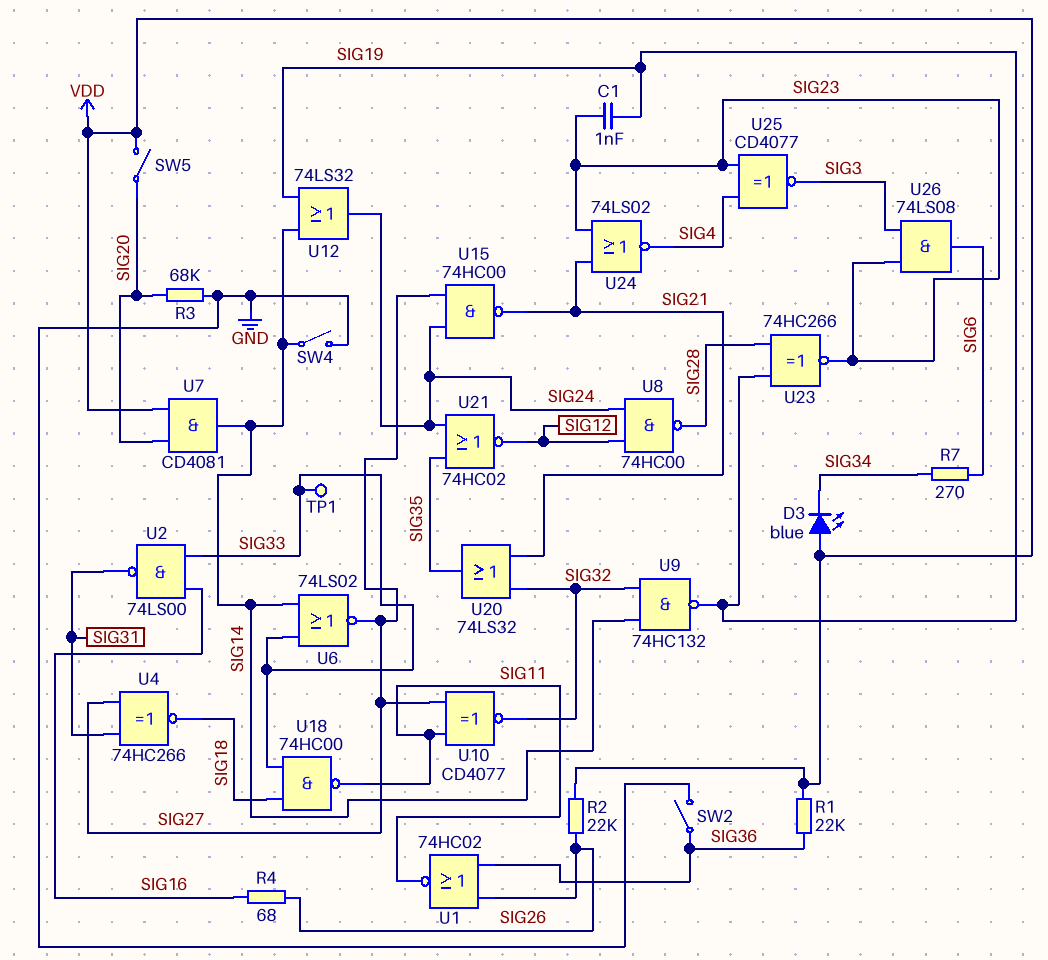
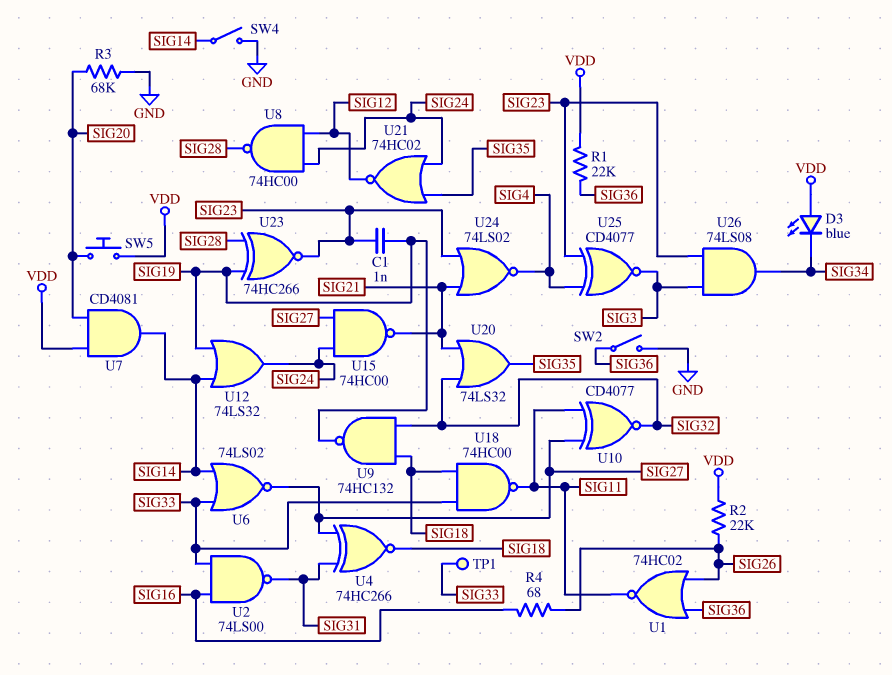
R7: 270 (SIG6, SIG34) -> none
SW5: switch (SIG20, VDD) -> button (SIG20, VDD)
U9: NAND 74HC132 (in SIG14, in SIG32, out SIG19) -> NAND 74HC132 (in SIG18, in SIG32, out SIG19)
U26: AND 74LS08 (in SIG3, in SIG23, out SIG6) -> AND 74LS08 (in SIG3, in SIG23, out SIG34)

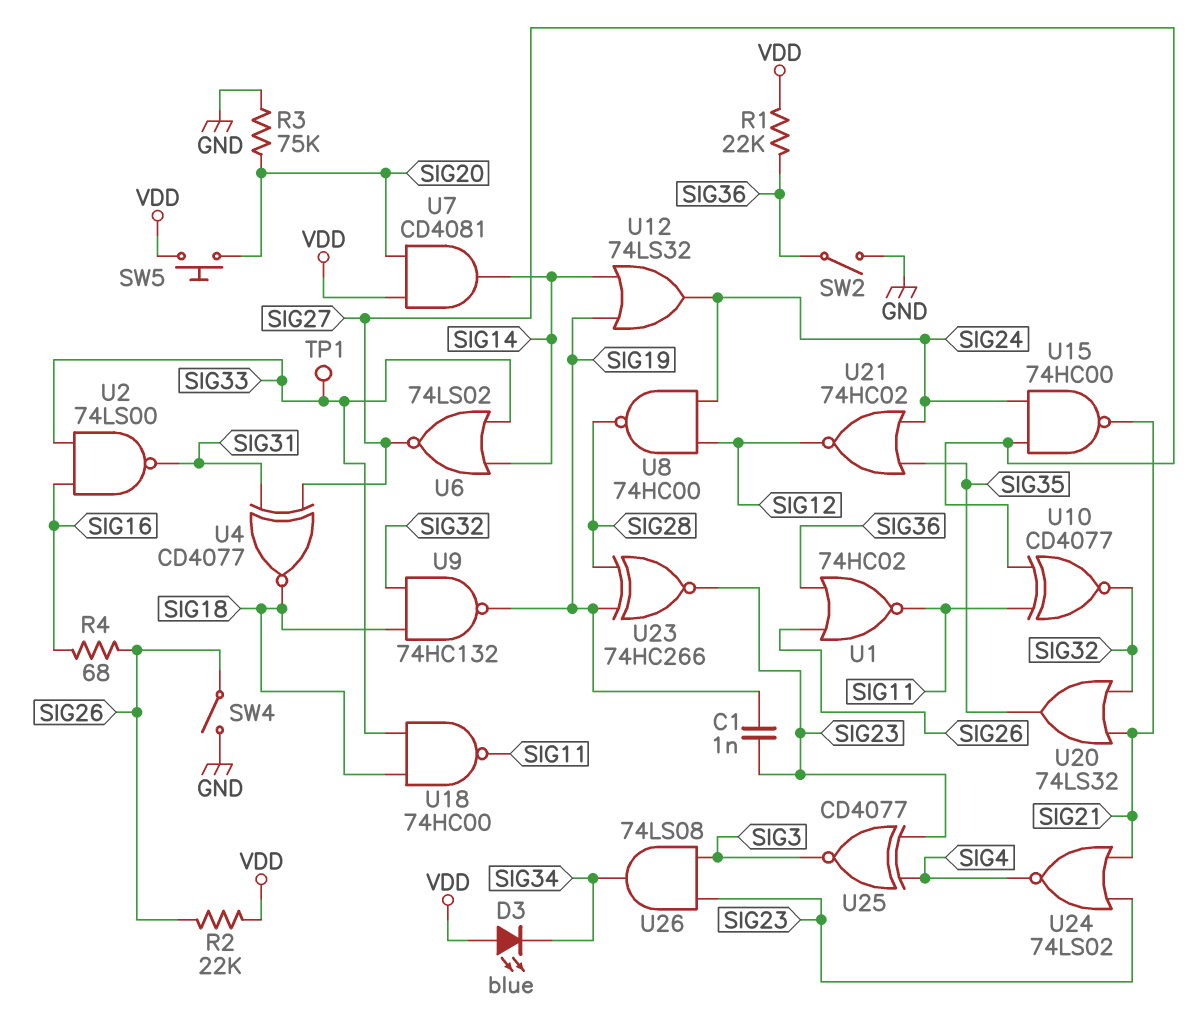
R3: 68k (GND, SIG20) -> 75k (GND, SIG20)
SW4: switch (GND, SIG14) -> switch (GND, SIG26)
U4: XNOR 74HC266 (in SIG27, in SIG31, out SIG18) -> XNOR CD4077 (in SIG27, in SIG31, out SIG18)

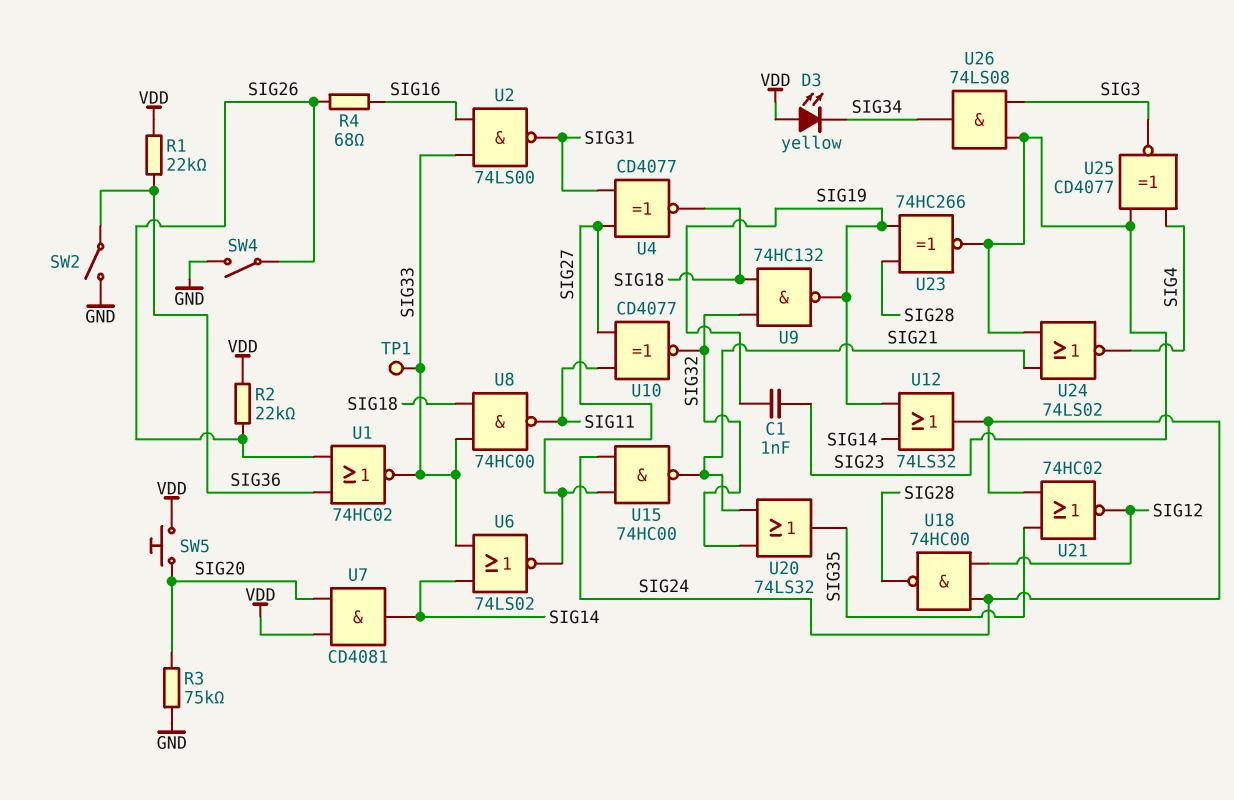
D3: LED blue (A VDD, K SIG34) -> LED yellow (A VDD, K SIG34)
U1: NOR 74HC02 (in SIG26, in SIG36, out SIG11) -> NOR 74HC02 (in SIG26, in SIG36, out SIG33)
U8: NAND 74HC00 (in SIG12, in SIG24, out SIG28) -> NAND 74HC00 (in SIG18, in SIG33, out SIG11)
U18: NAND 74HC00 (in SIG18, in SIG33, out SIG11) -> NAND 74HC00 (in SIG12, in SIG24, out SIG28)

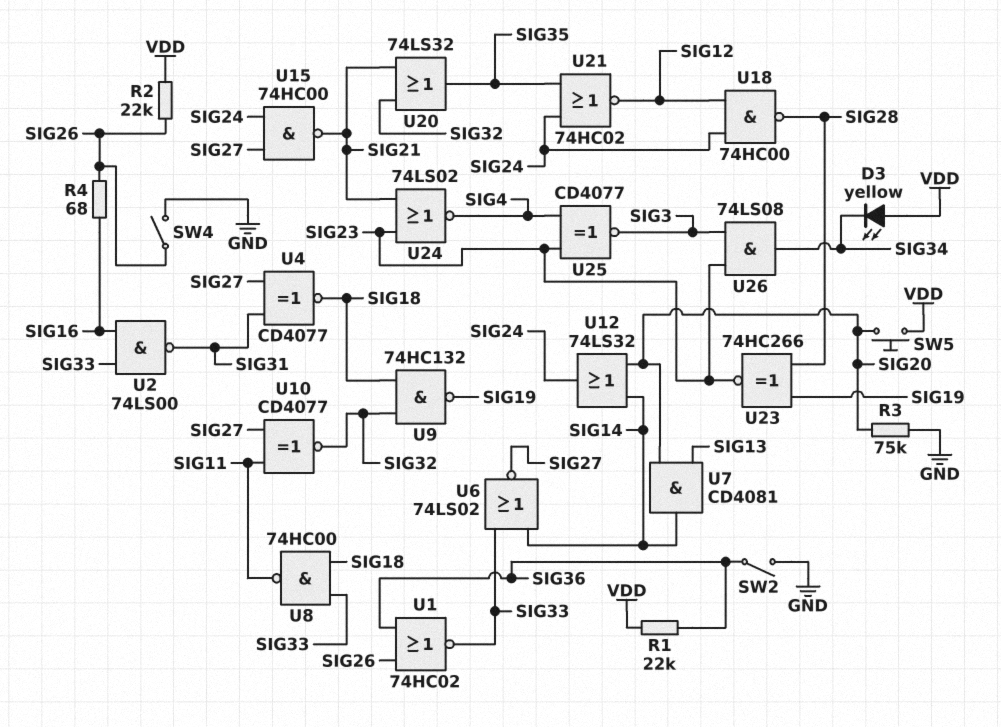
C1: 1nF (SIG19, SIG23) -> none
TP1: test point (SIG33) -> none
U7: AND CD4081 (in SIG20, in VDD, out SIG14) -> AND CD4081 (in SIG13, in SIG20, out SIG14)
U12: OR 74LS32 (in SIG14, in SIG19, out SIG24) -> OR 74LS32 (in SIG14, in SIG20, out SIG24)

